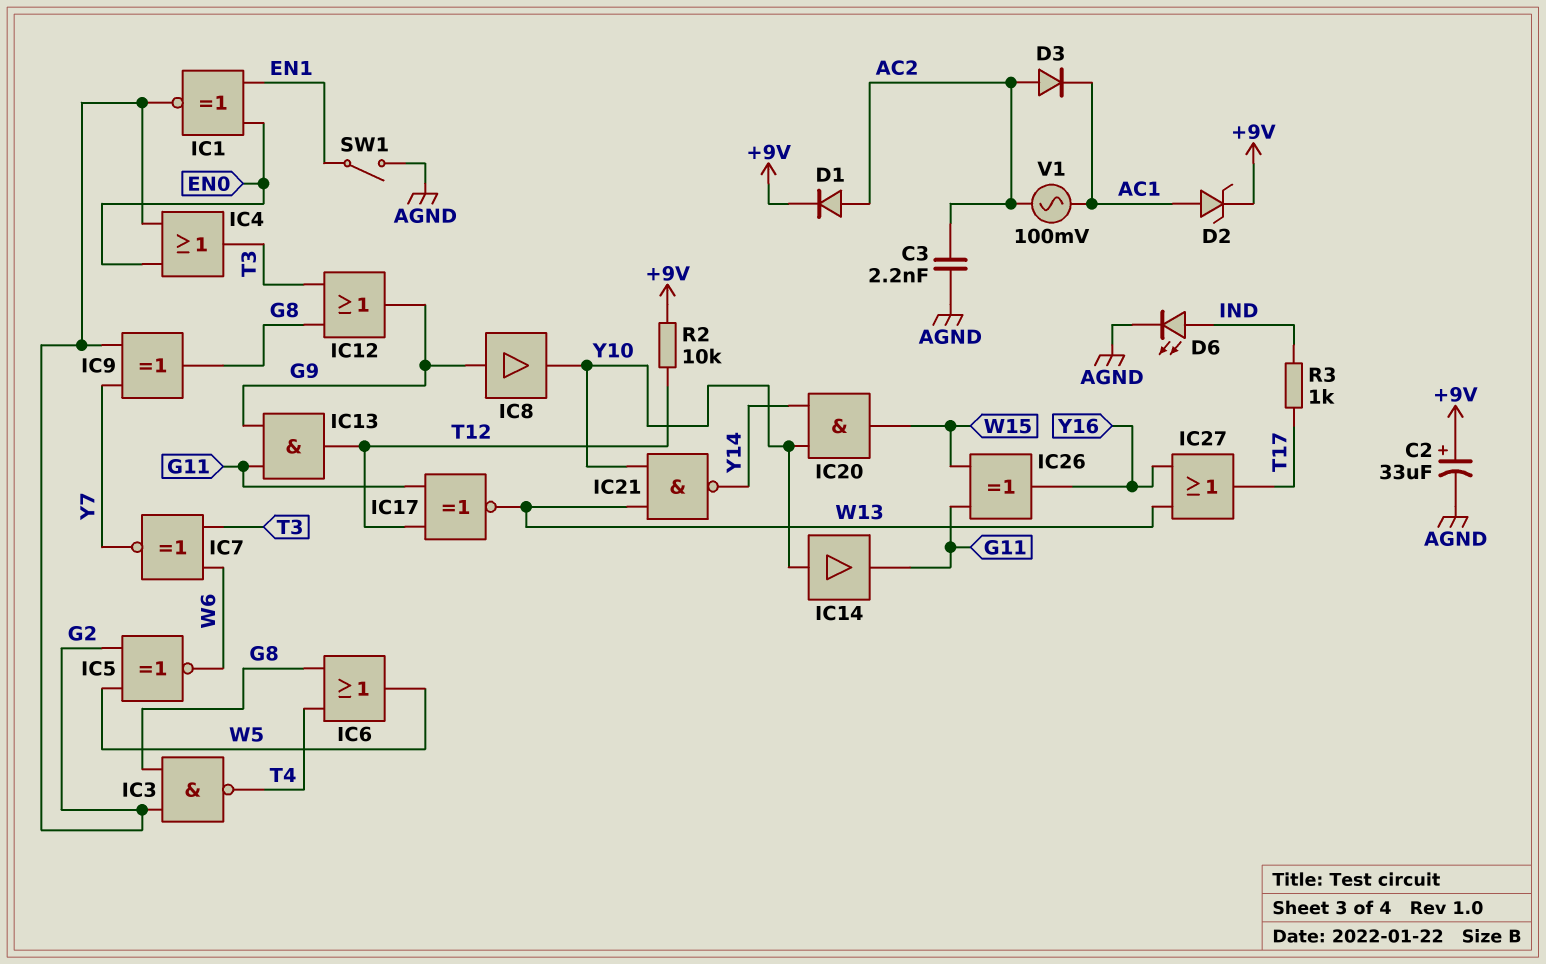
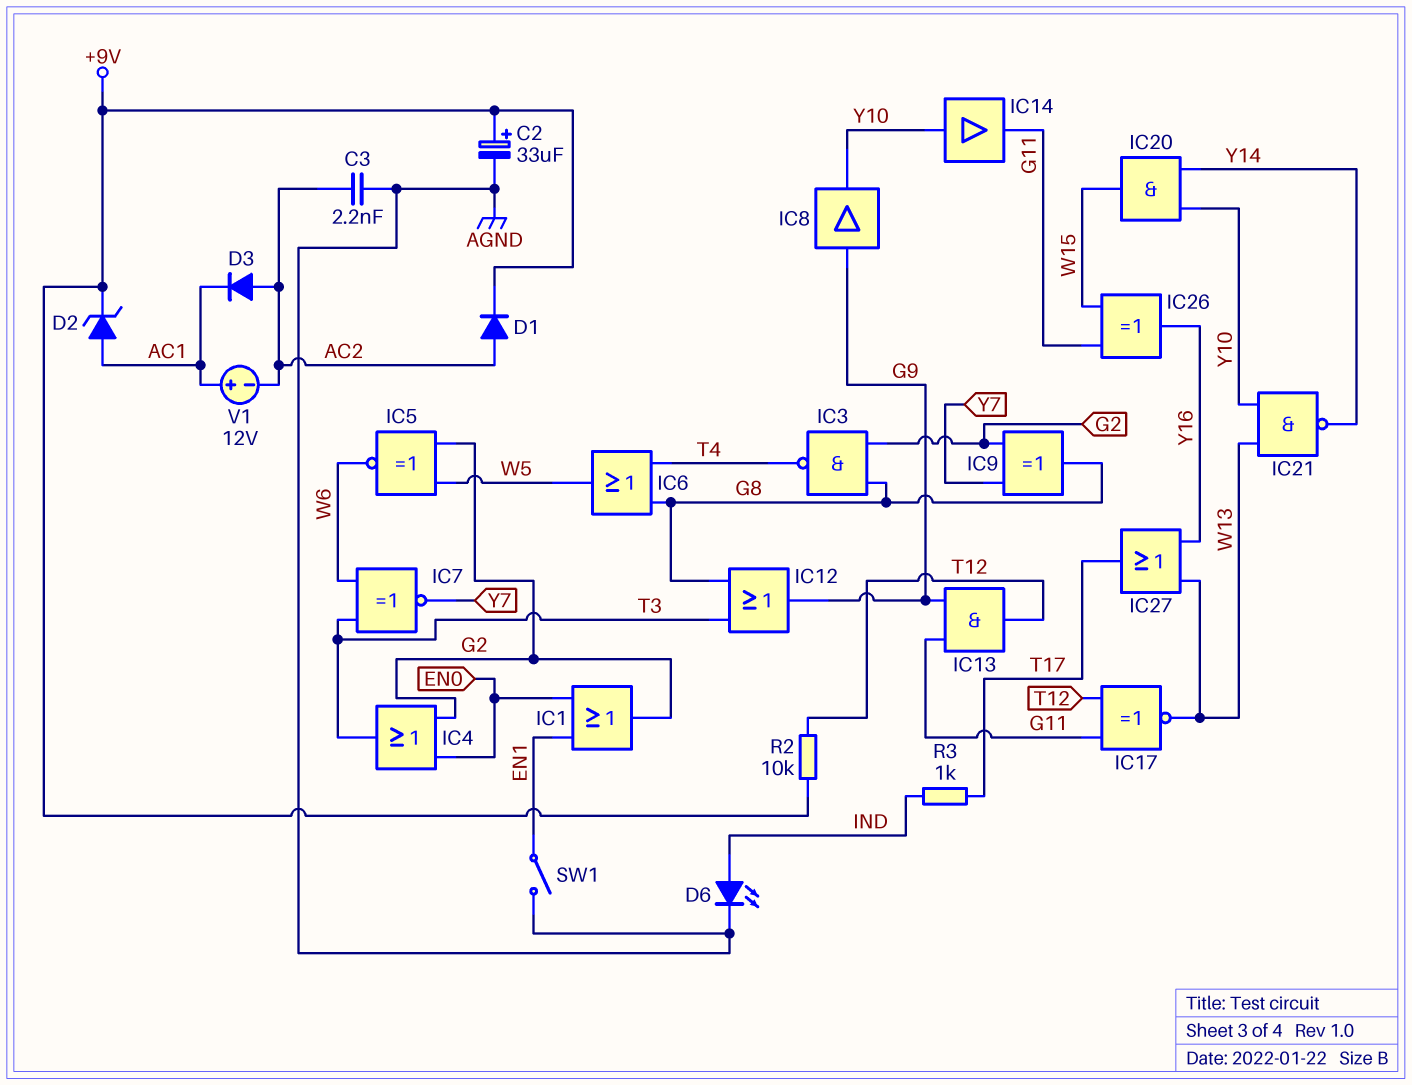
IC1: XNOR (in EN0, in EN1, out G2) -> OR (in EN0, in EN1, out G2)
V1: AC 100mV (AC1, AC2) -> 12V (plus AC1, minus AC2)

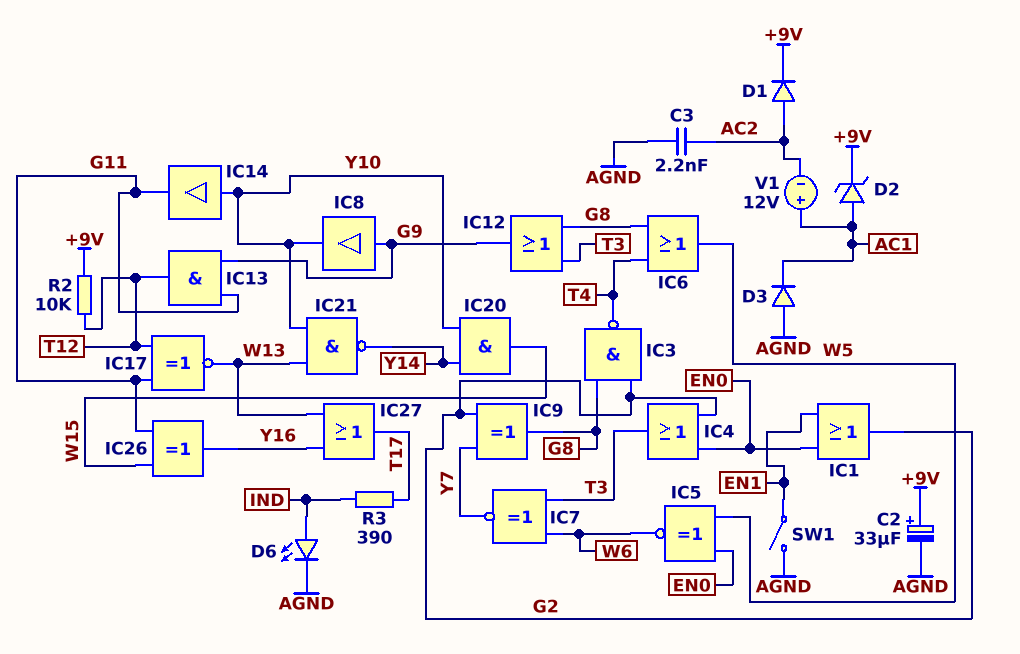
D3: diode (A AC2, K AC1) -> diode (A AGND, K AC1)
IC5: XNOR (in G2, in W5, out W6) -> XNOR (in EN0, in W5, out W6)
R3: 1k (IND, T17) -> 390 (IND, T17)

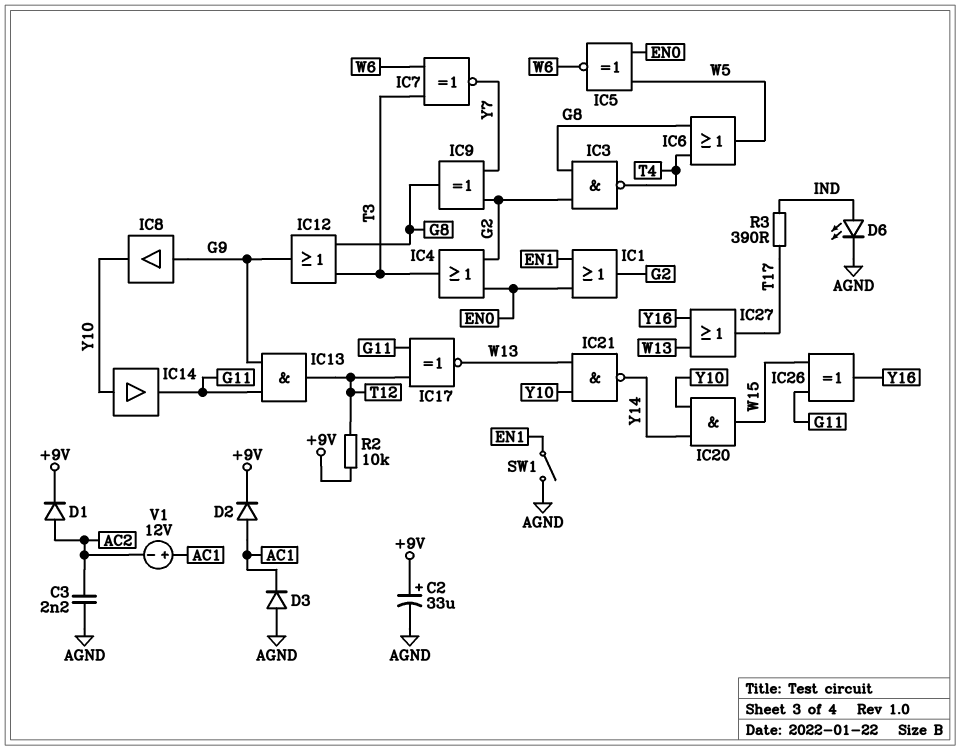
D2: zener (A AC1, K +9V) -> diode (A AC1, K +9V)

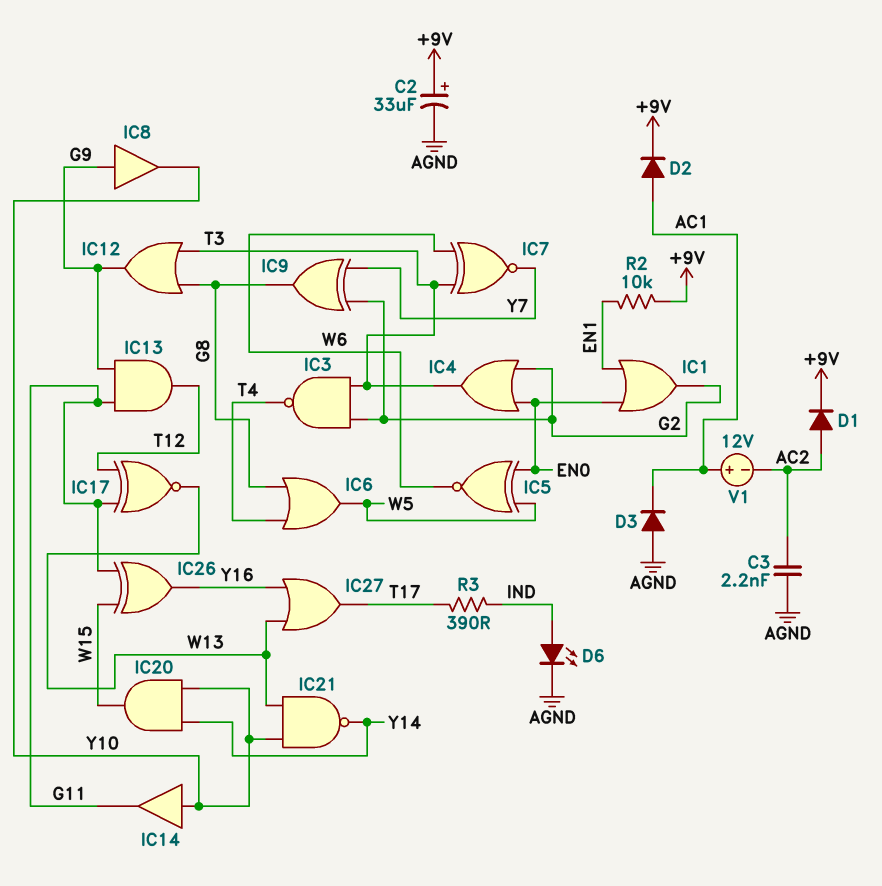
IC3: NAND (in G2, in G8, out T4) -> NAND (in G2, in T3, out T4)
R2: 10k (+9V, T12) -> 10k (+9V, EN1)
SW1: switch (AGND, EN1) -> none

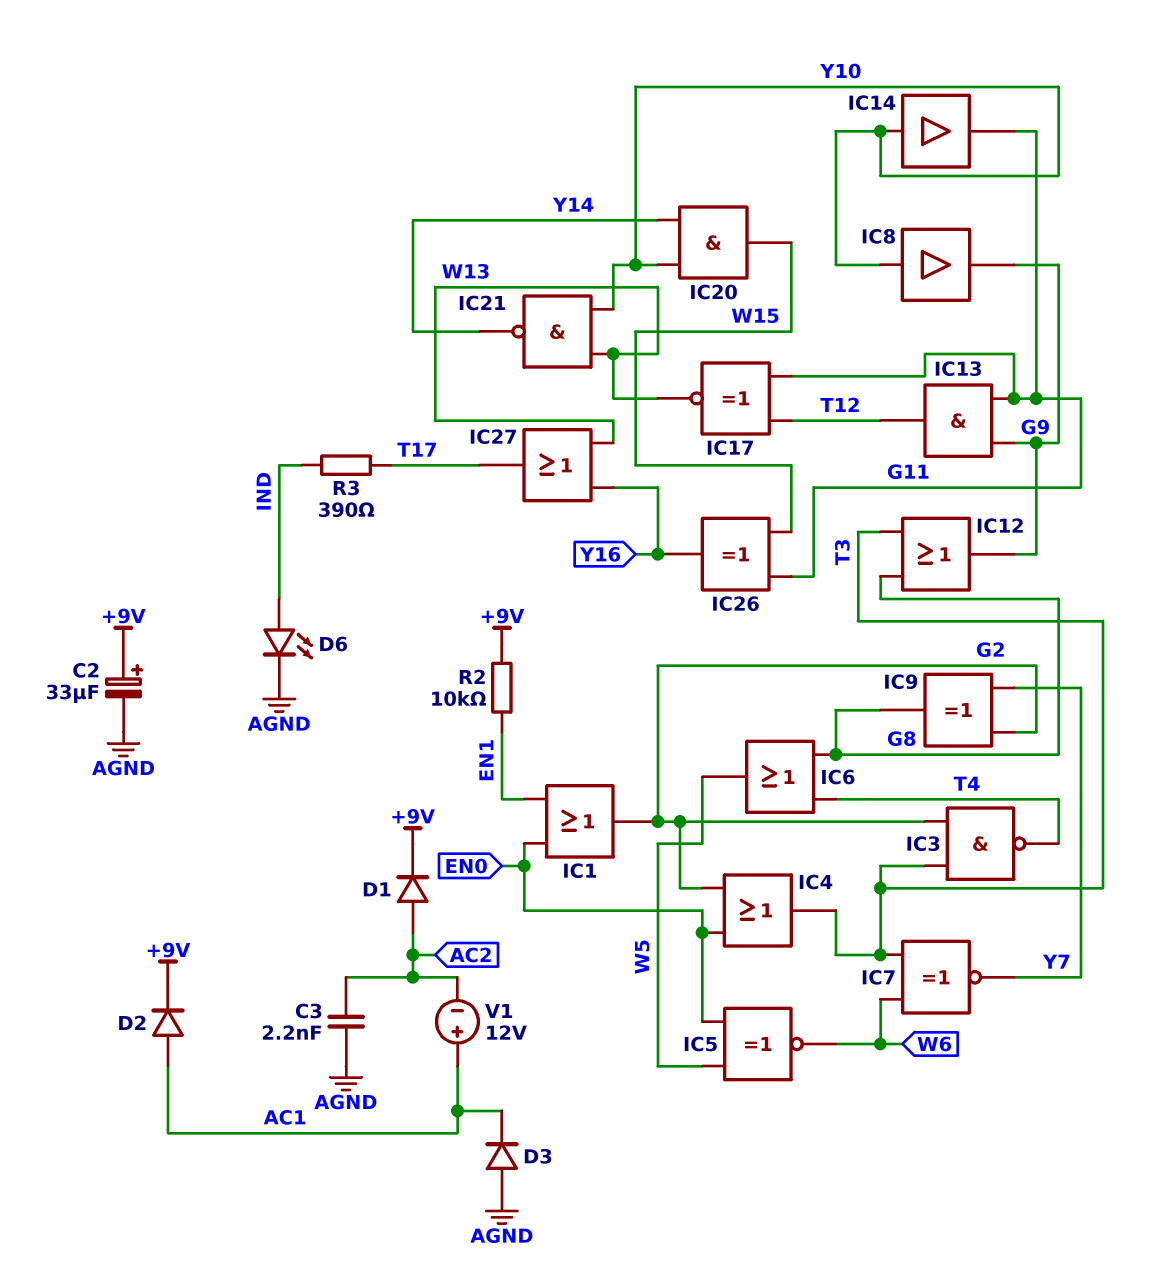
IC8: buffer (in G9, out Y10) -> buffer (in Y10, out G9)

